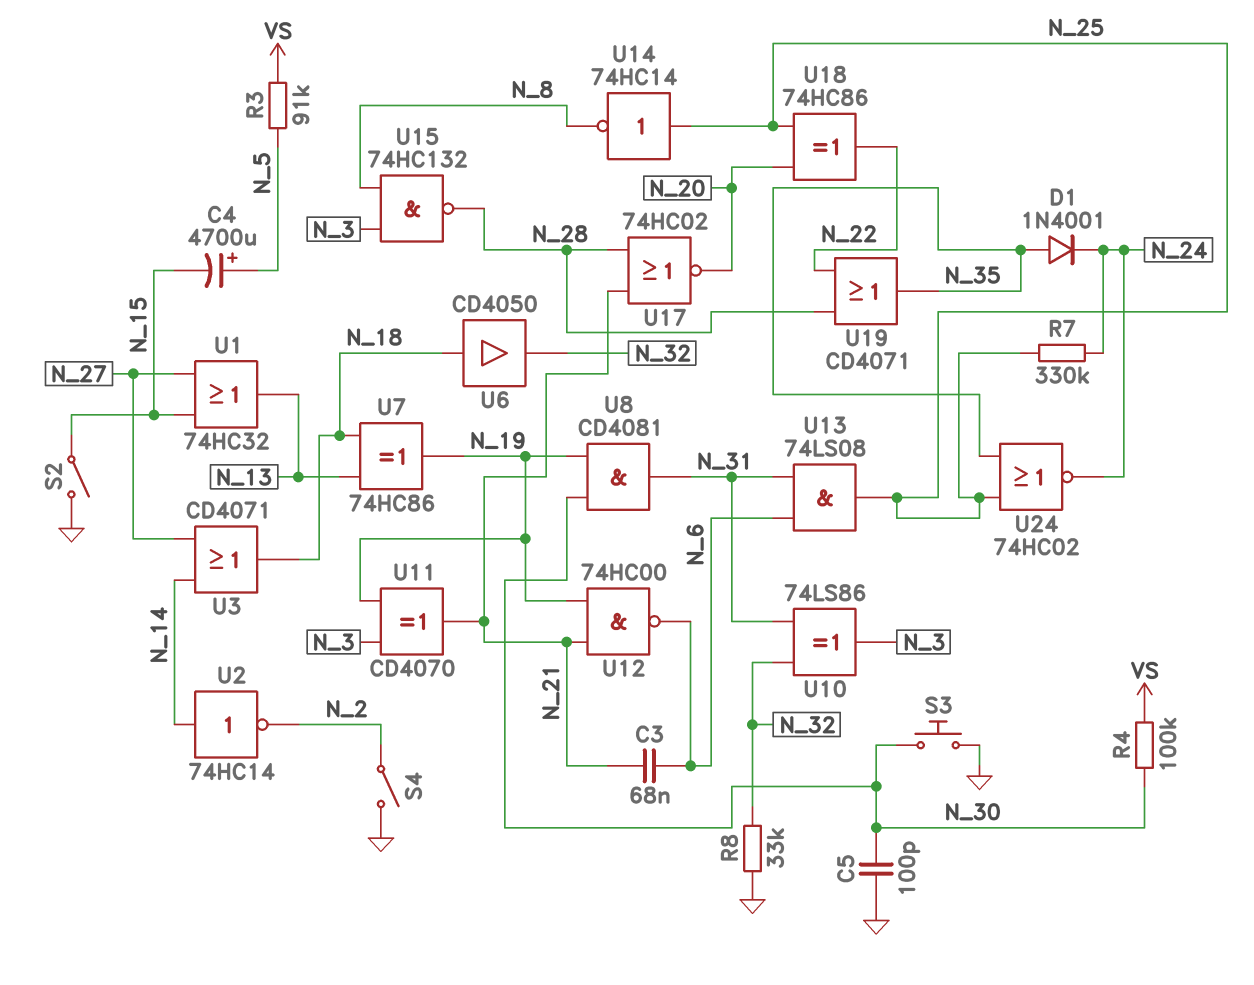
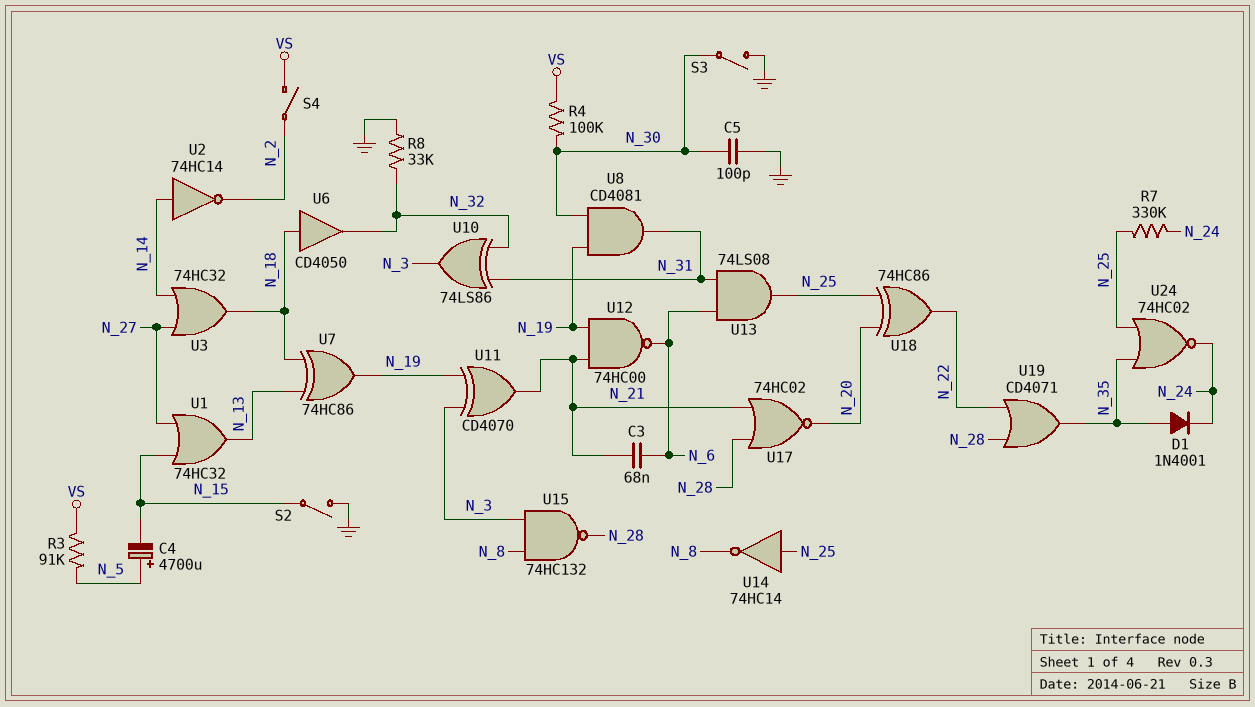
S3: button (GND, N_30) -> switch (GND, N_30)
S4: switch (GND, N_2) -> switch (N_2, VS)
U3: OR CD4071 (in N_14, in N_27, out N_18) -> OR 74HC32 (in N_14, in N_27, out N_18)

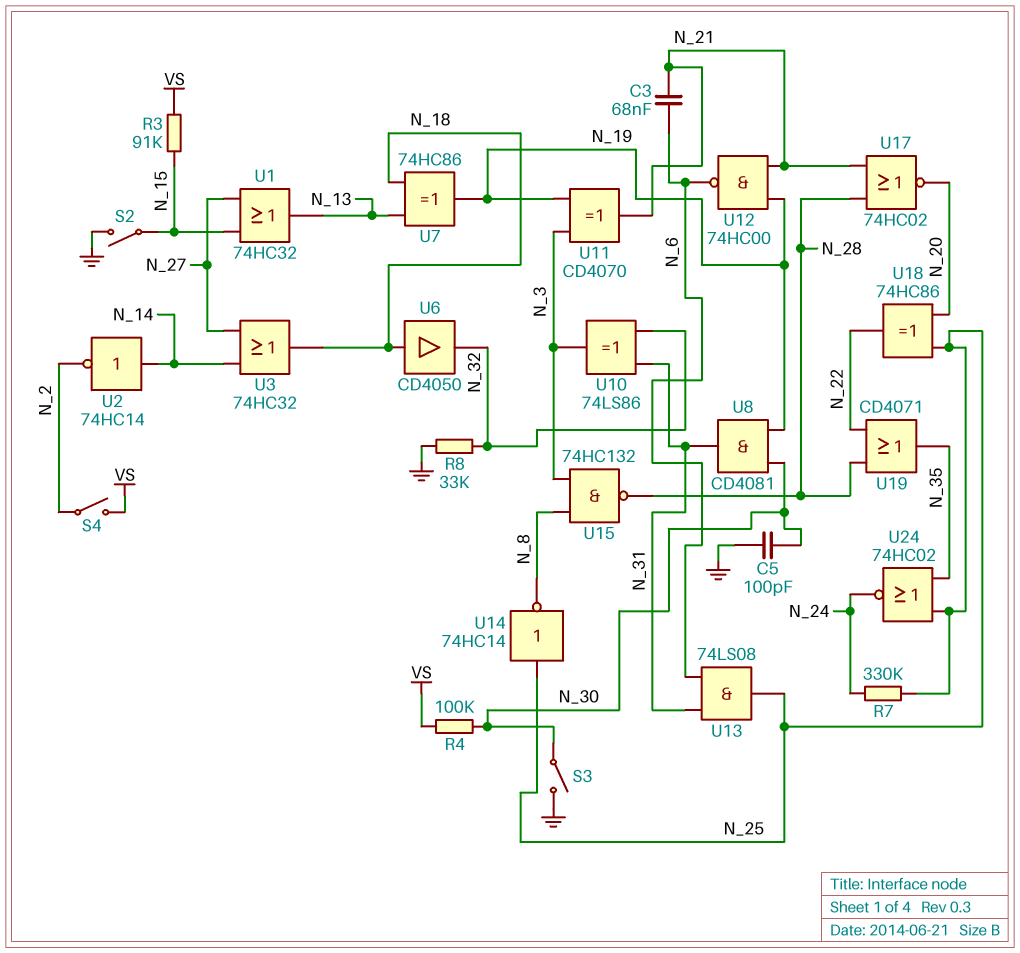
C4: 4700uF (plus N_5, minus N_15) -> none
D1: diode 1N4001 (A N_35, K N_24) -> none
R3: 91k (N_5, VS) -> 91k (N_15, VS)

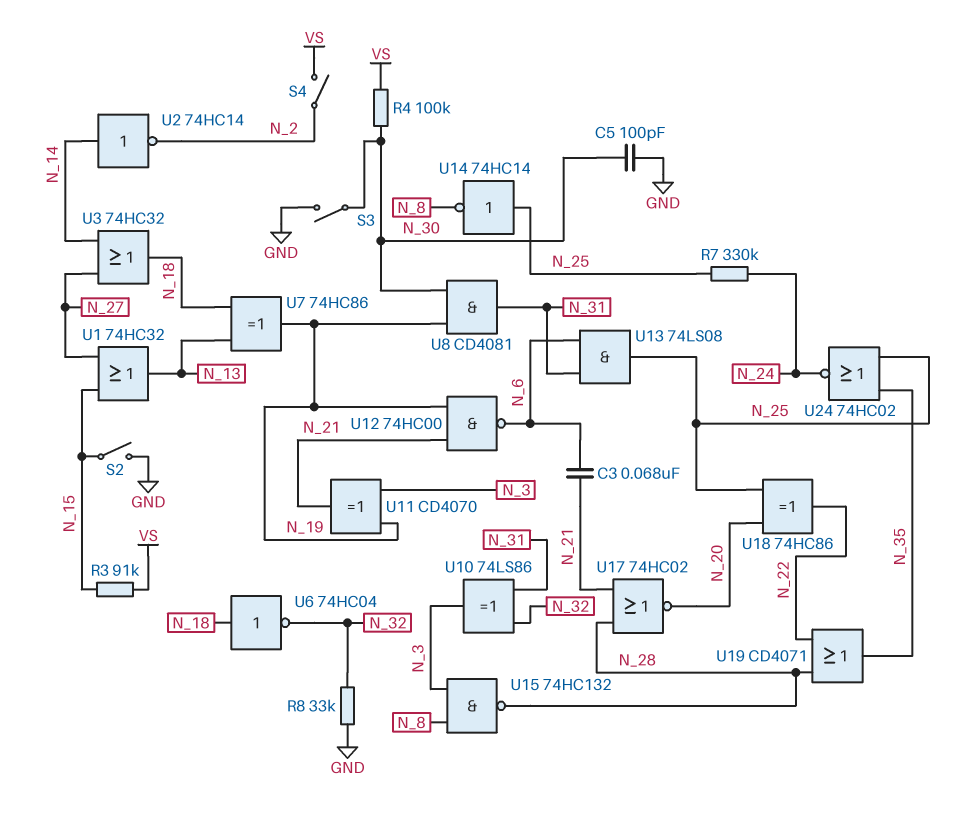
U6: buffer CD4050 (in N_18, out N_32) -> NOT 74HC04 (in N_18, out N_32)

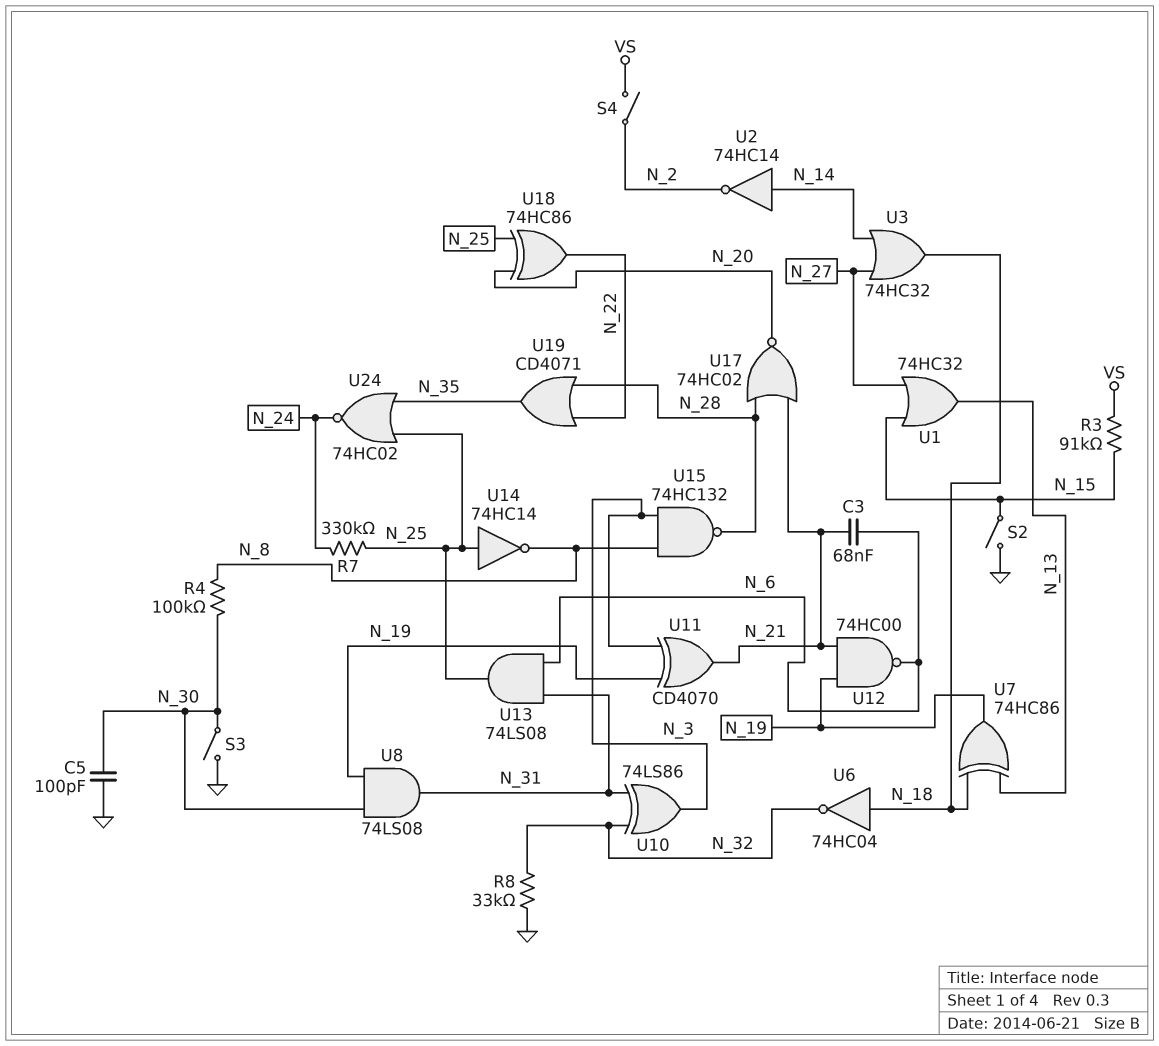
R4: 100k (N_30, VS) -> 100k (N_8, N_30)
U8: AND CD4081 (in N_19, in N_30, out N_31) -> AND 74LS08 (in N_19, in N_30, out N_31)

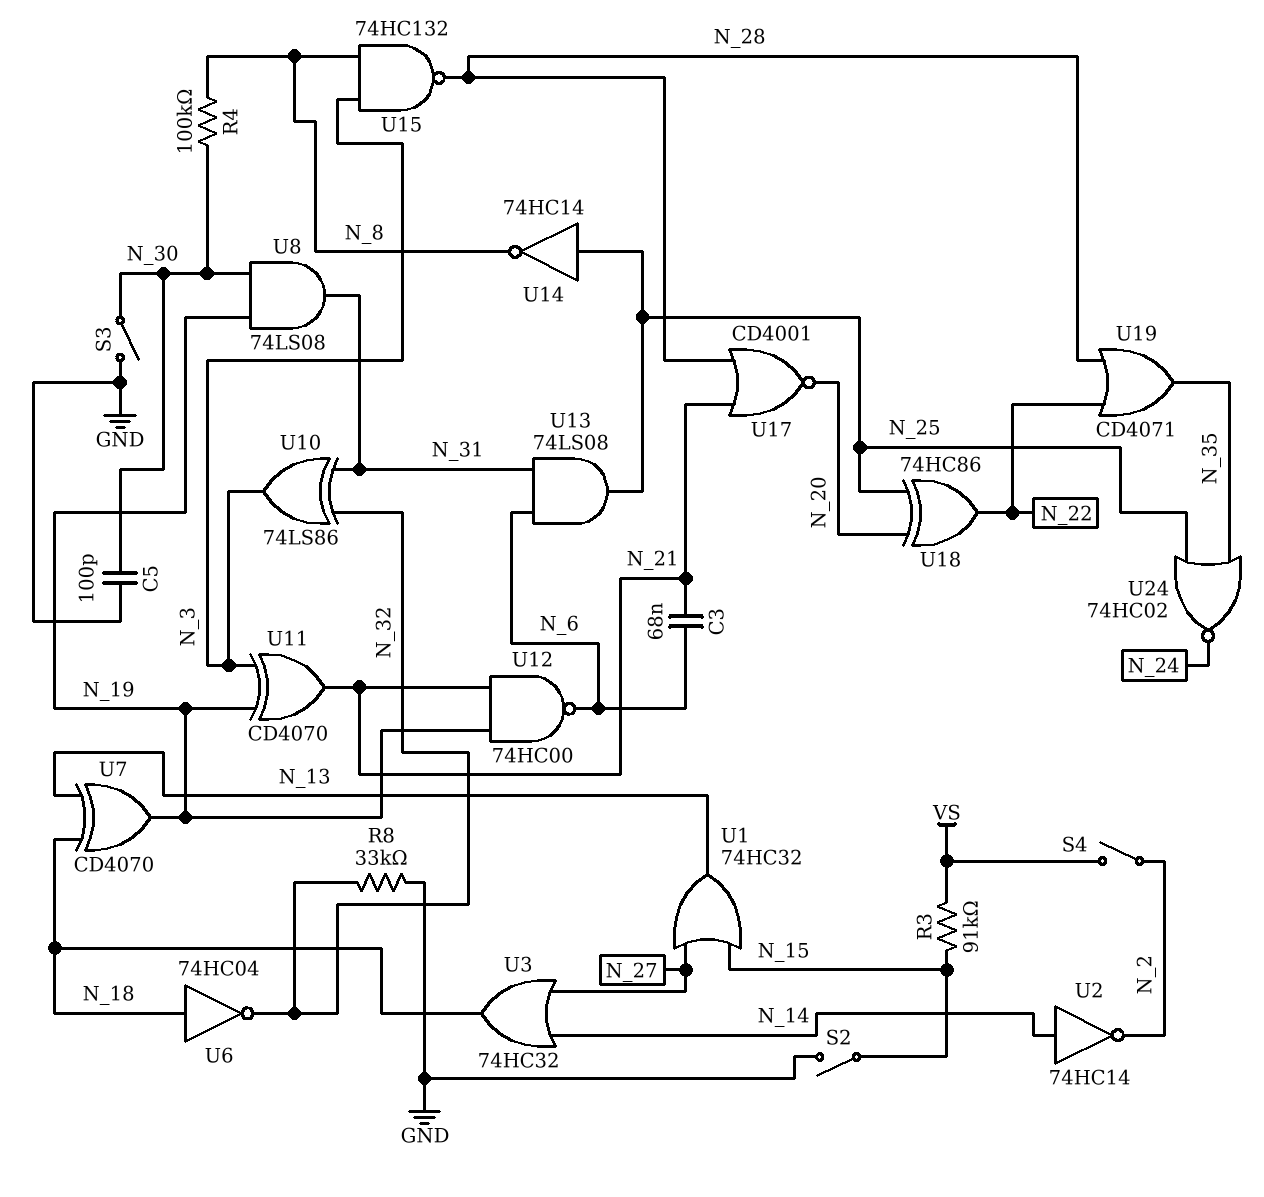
R7: 330k (N_24, N_25) -> none
U7: XOR 74HC86 (in N_13, in N_18, out N_19) -> XOR CD4070 (in N_13, in N_18, out N_19)
U17: NOR 74HC02 (in N_21, in N_28, out N_20) -> NOR CD4001 (in N_21, in N_28, out N_20)

